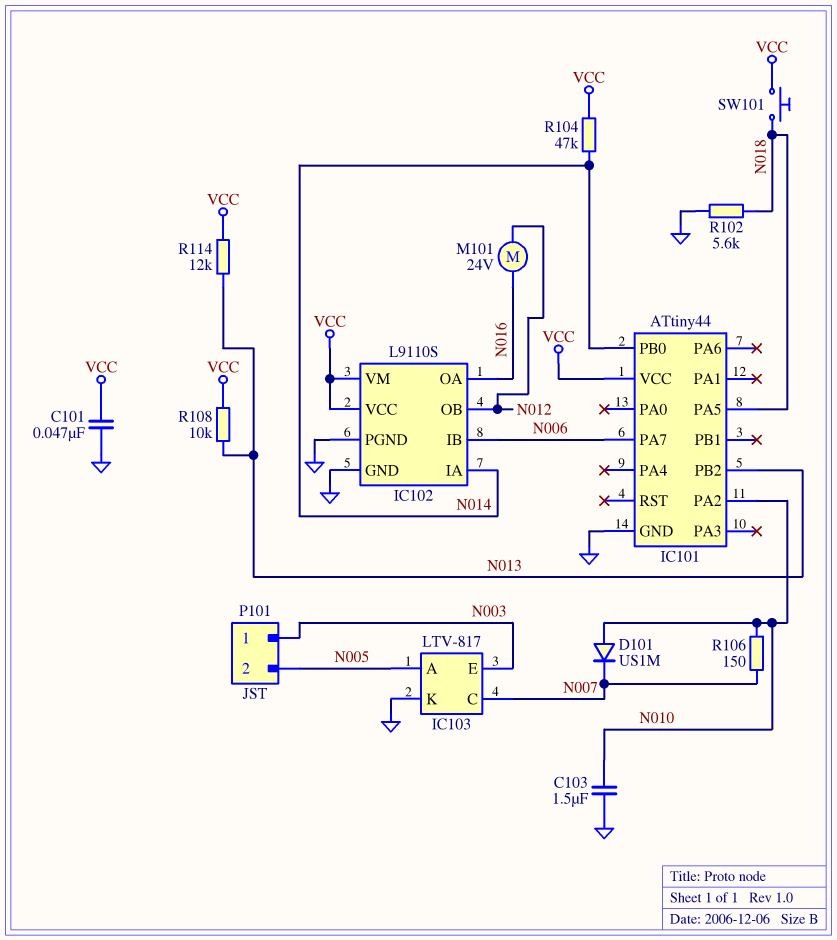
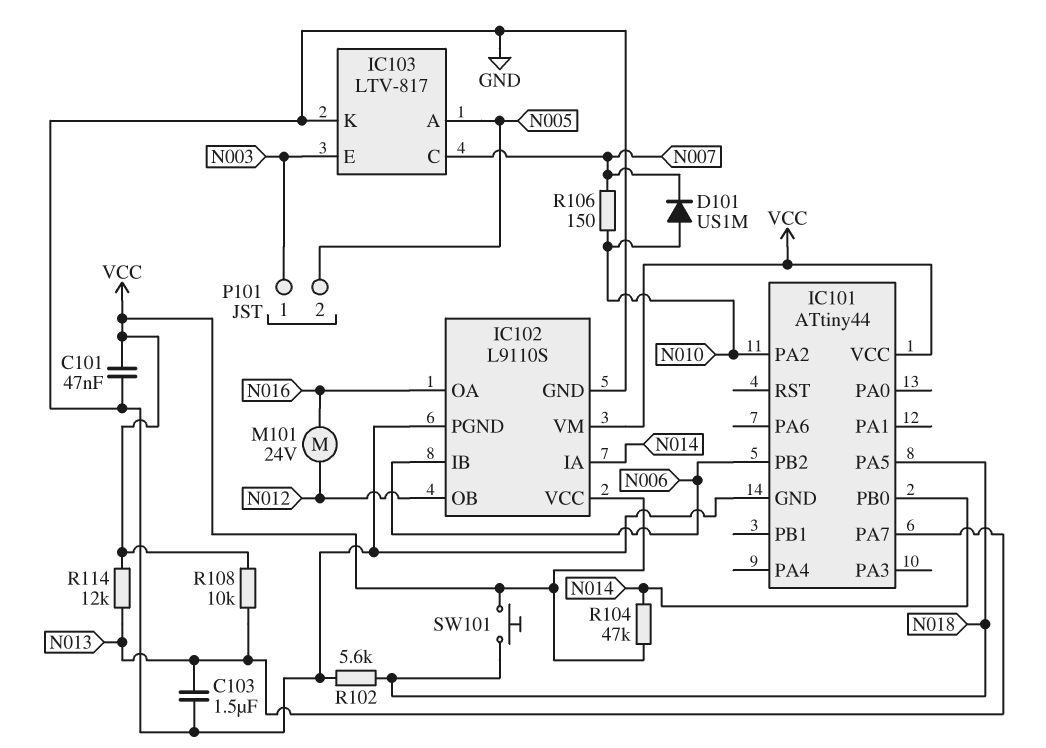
C103: 1.5uF (GND, N010) -> 1.5uF (GND, N013)
IC101 pin PA7: N006 -> N013
IC101 pin PB2: N013 -> N006

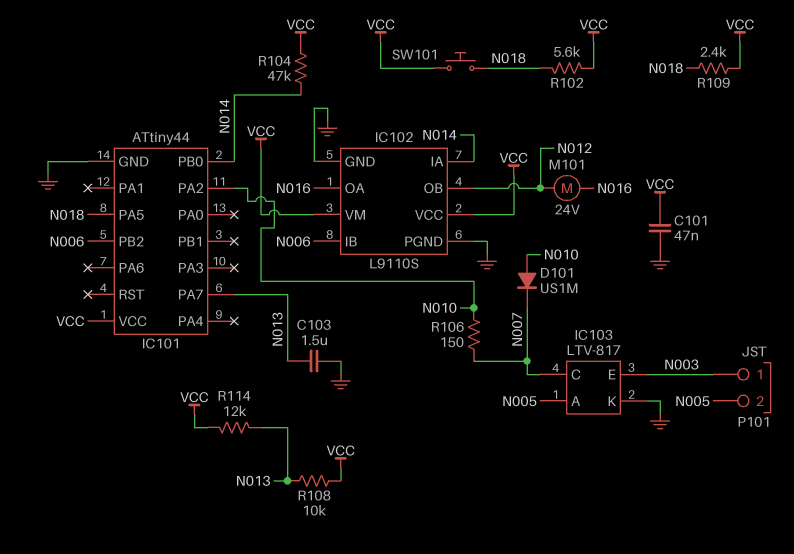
R102: 5.6k (GND, N018) -> 5.6k (N018, VCC)
R109: none -> 2.4k (N018, VCC)

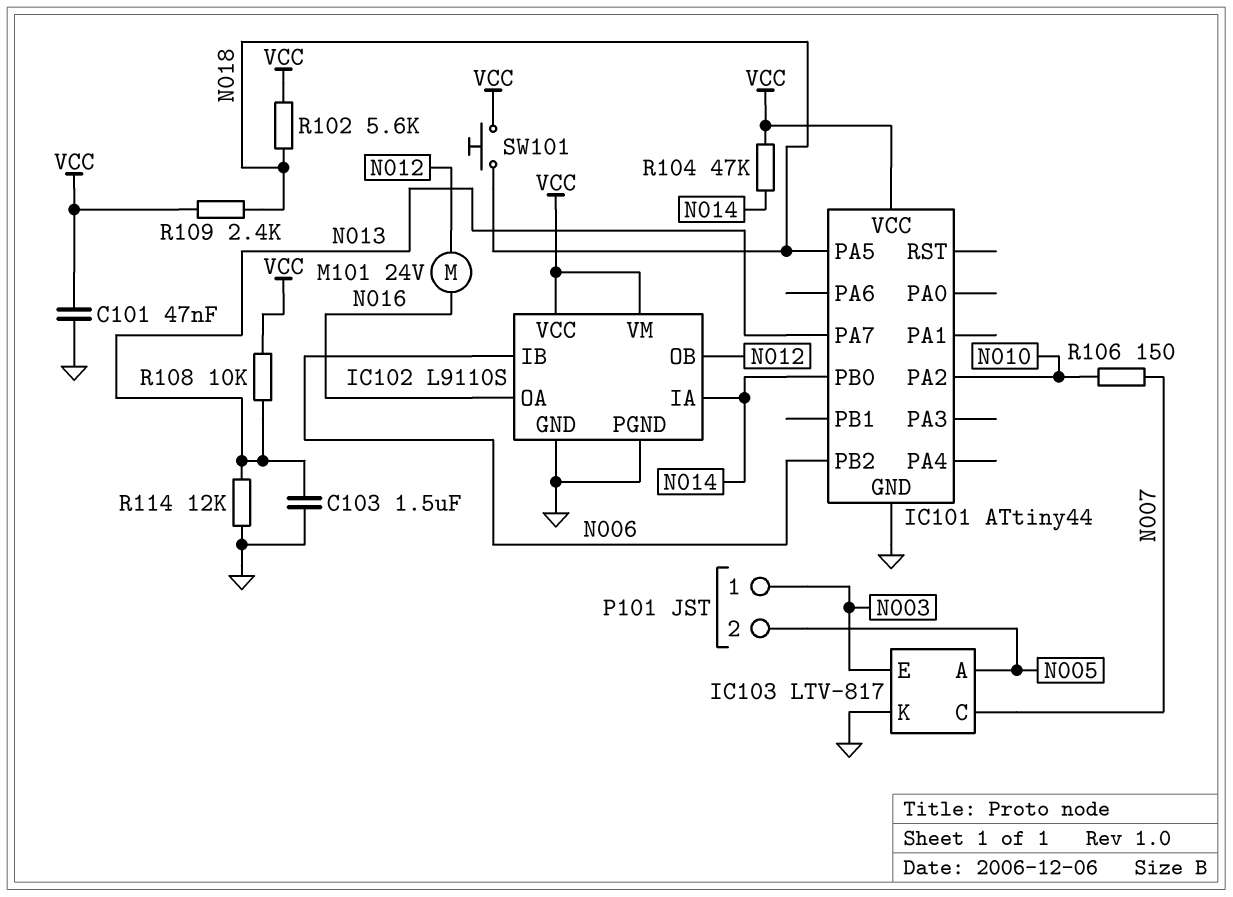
D101: diode US1M (A N010, K N007) -> none
R114: 12k (N013, VCC) -> 12k (GND, N013)

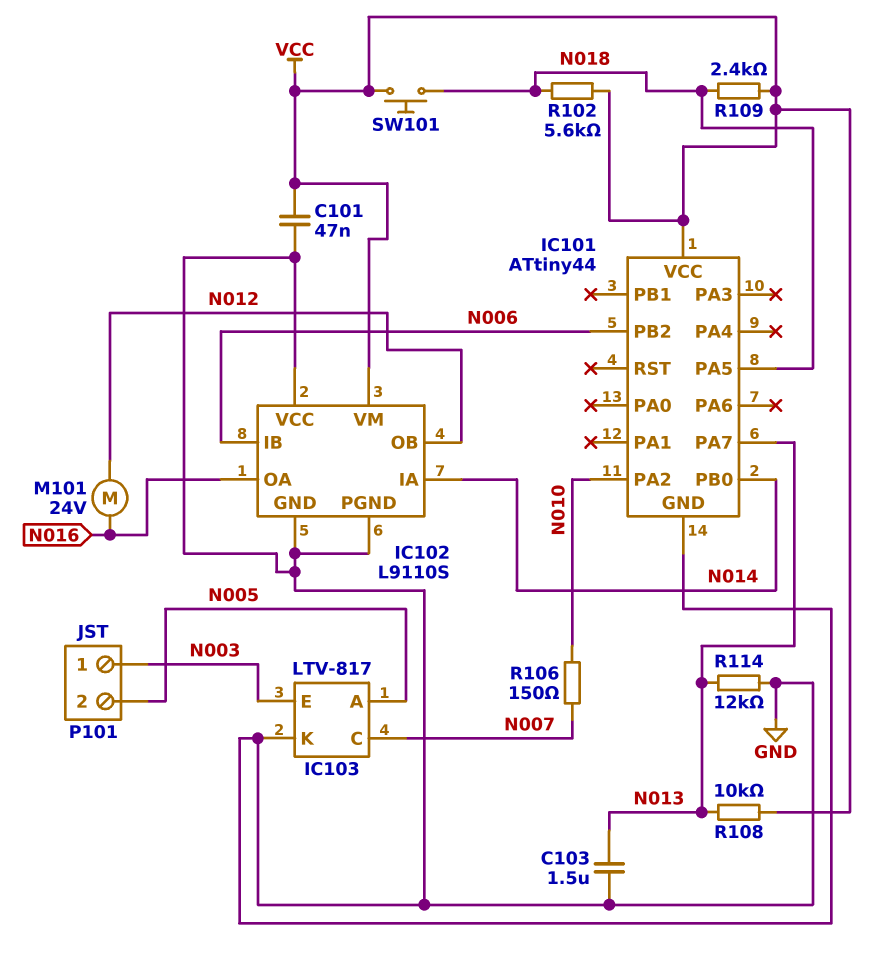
IC102 pin VCC: VCC -> GND
R104: 47k (N014, VCC) -> none

